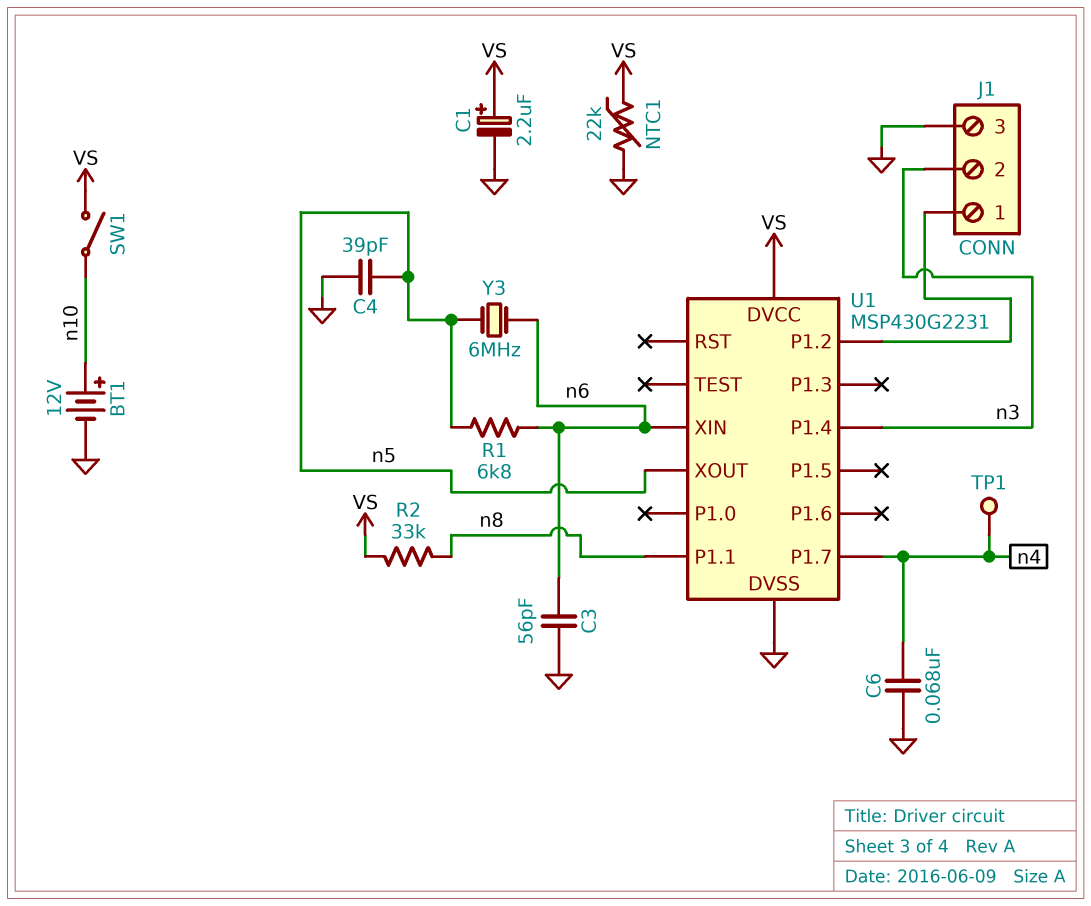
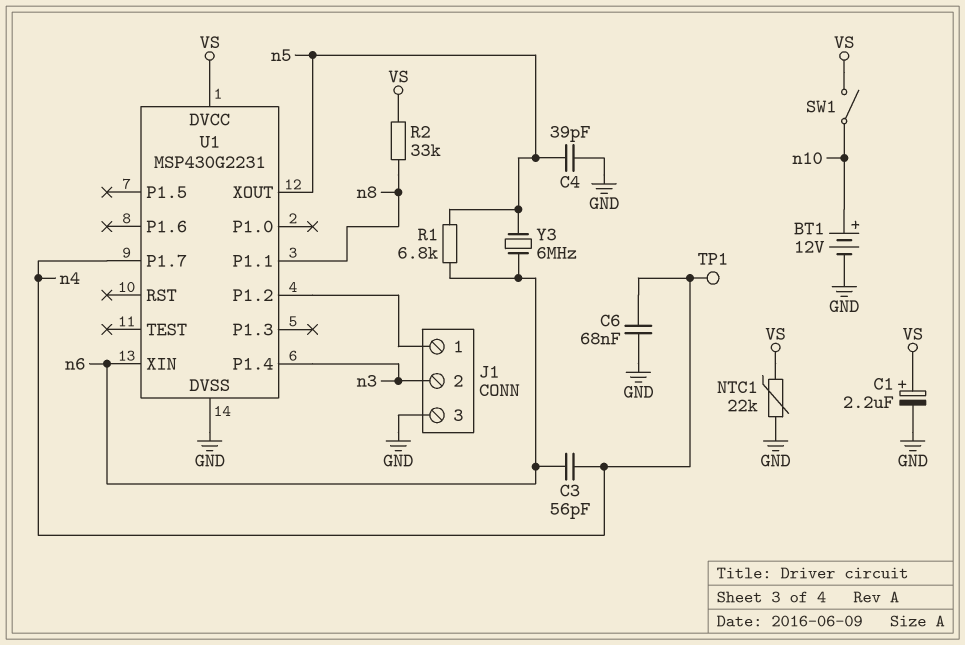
C3: 56pF (GND, n6) -> 56pF (n4, n6)

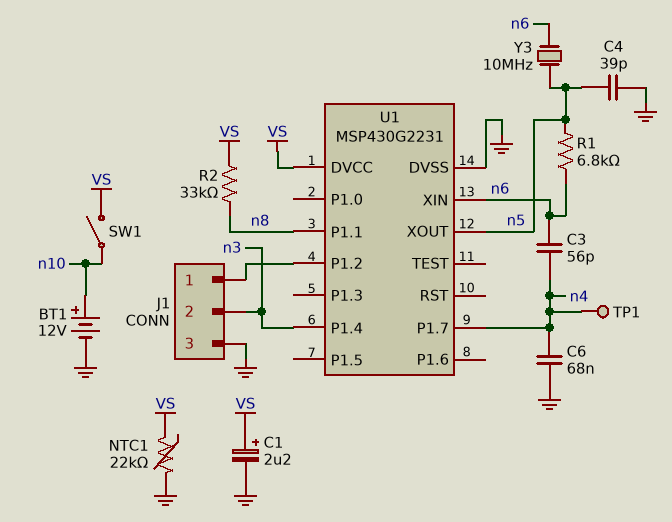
Y3: 6MHz (n5, n6) -> 10MHz (n5, n6)

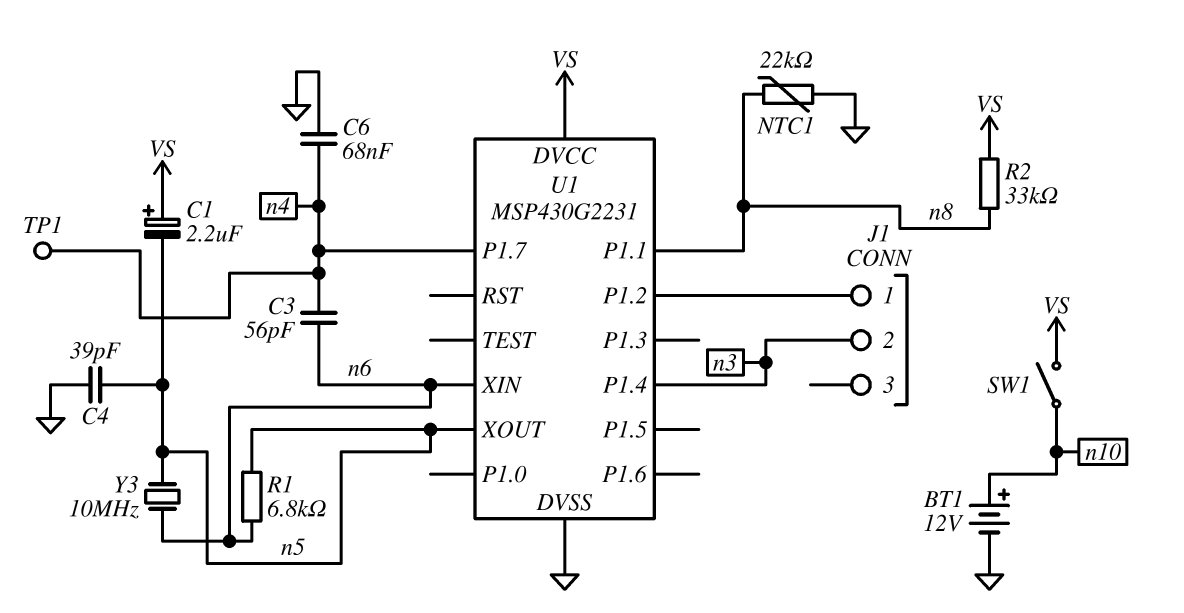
C1: 2.2uF (plus VS, minus GND) -> 2.2uF (plus VS, minus n5)
J1 pin 3: GND -> none
NTC1: 22k (GND, VS) -> 22k (GND, n8)

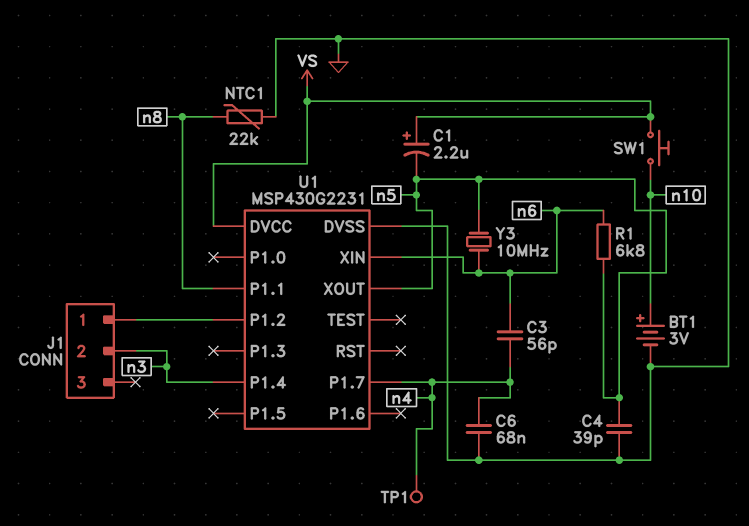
BT1: 12V (plus n10, minus GND) -> 3V (plus n10, minus GND)
R2: 33k (VS, n8) -> none
SW1: switch (VS, n10) -> button (VS, n10)

